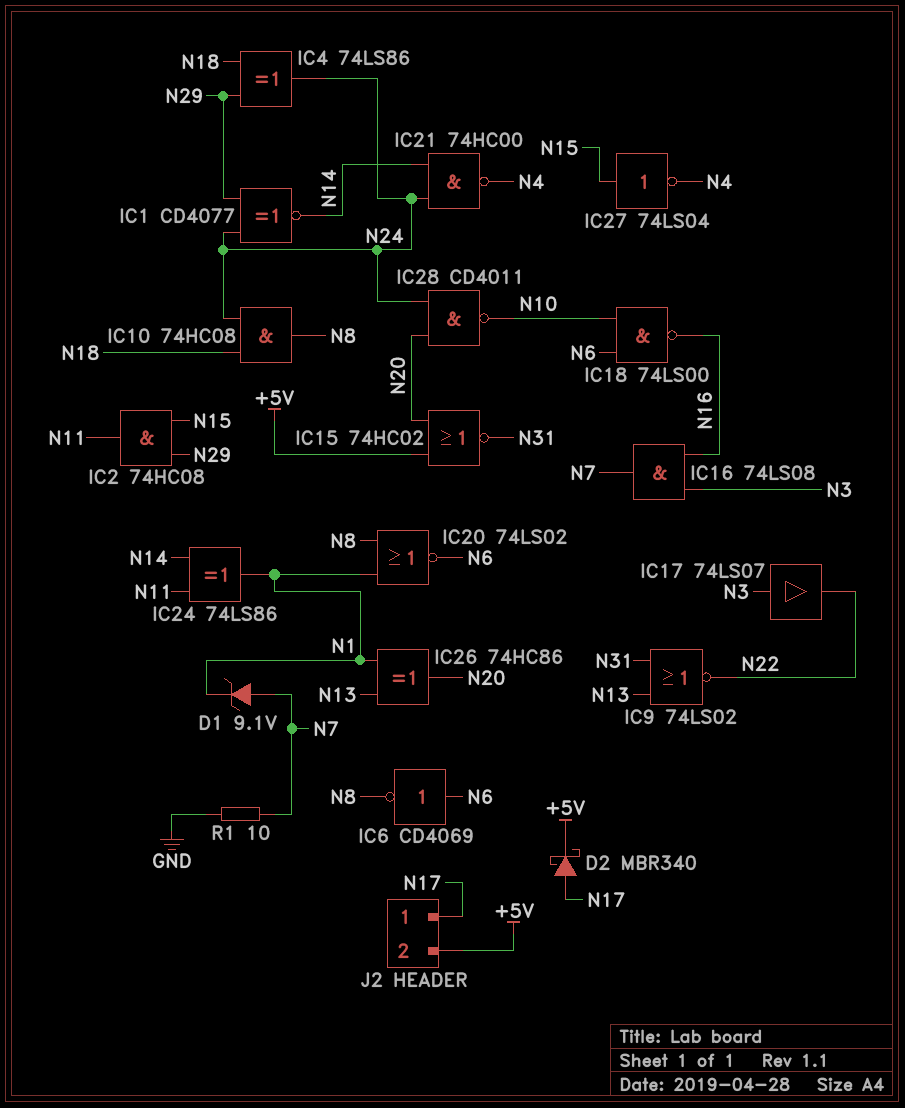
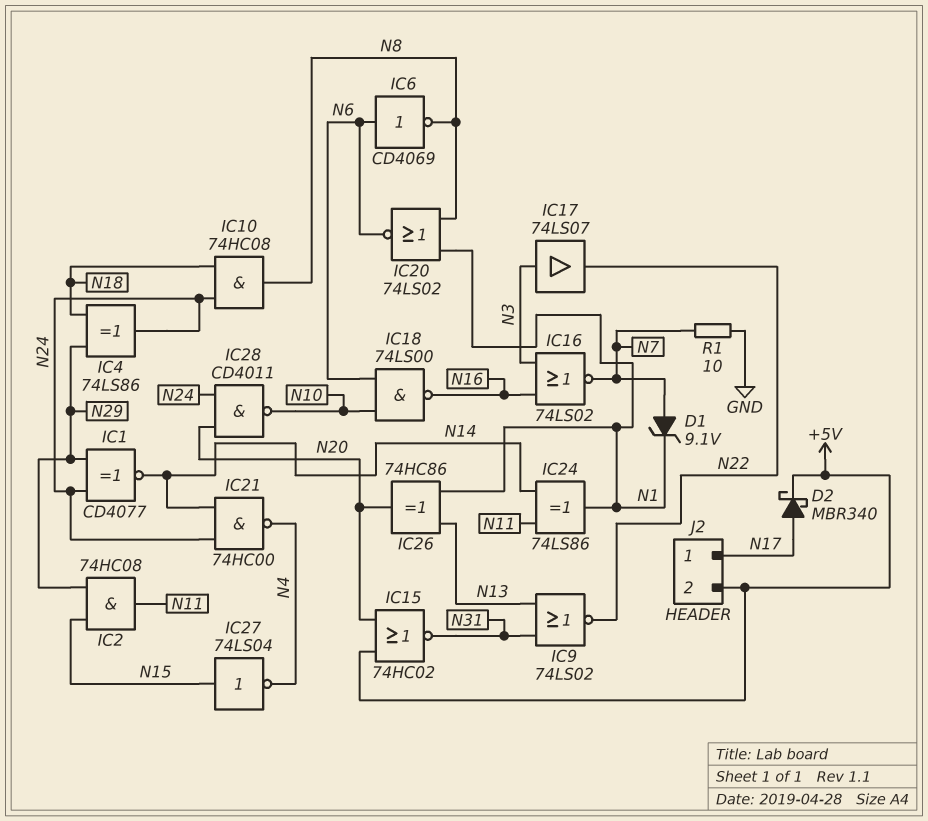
IC16: AND 74LS08 (in N3, in N16, out N7) -> NOR 74LS02 (in N3, in N16, out N7)

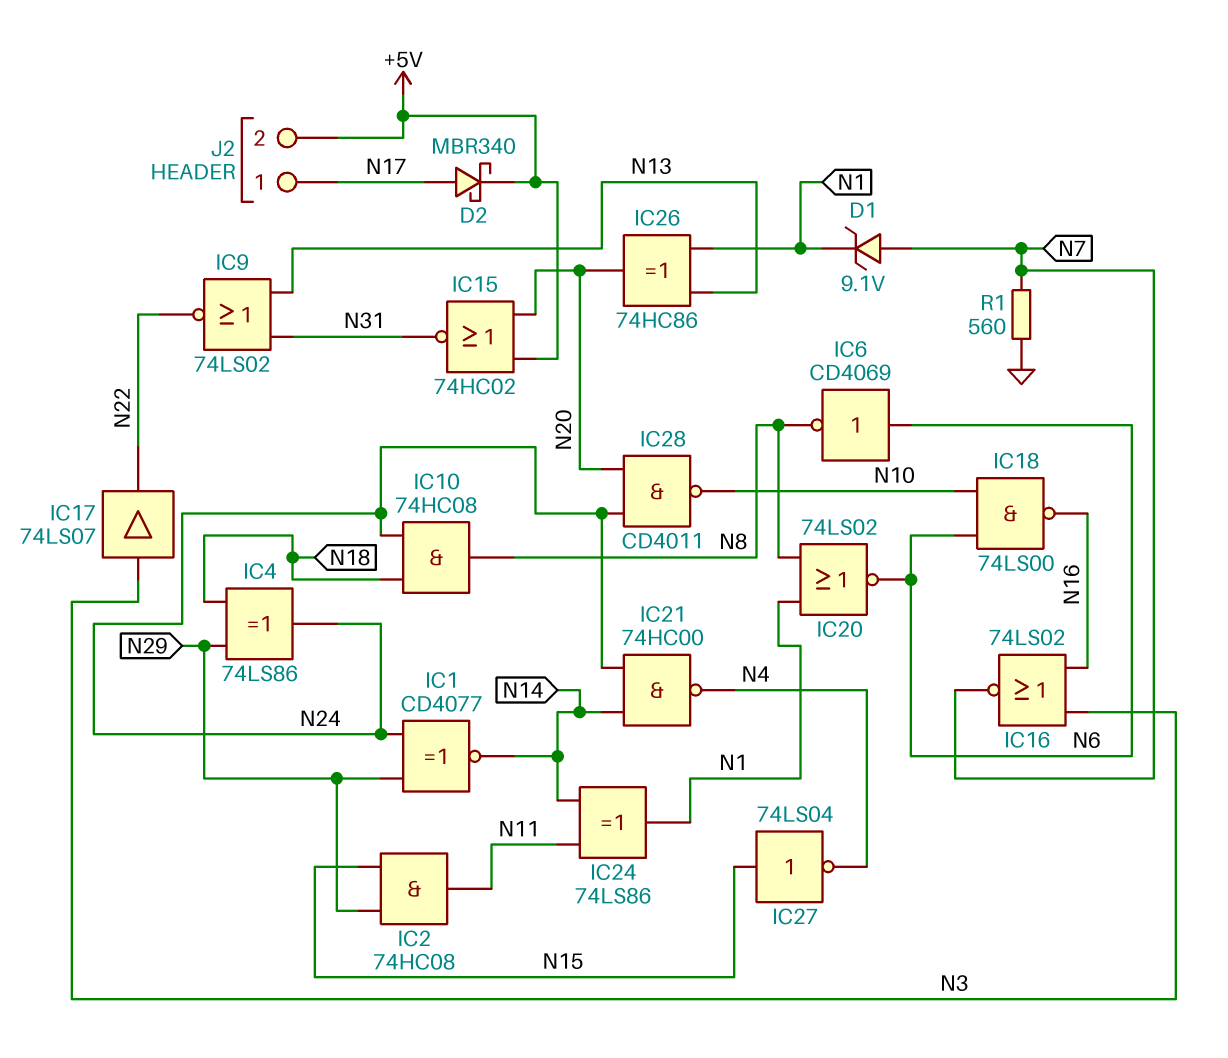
R1: 10 (GND, N7) -> 560 (GND, N7)

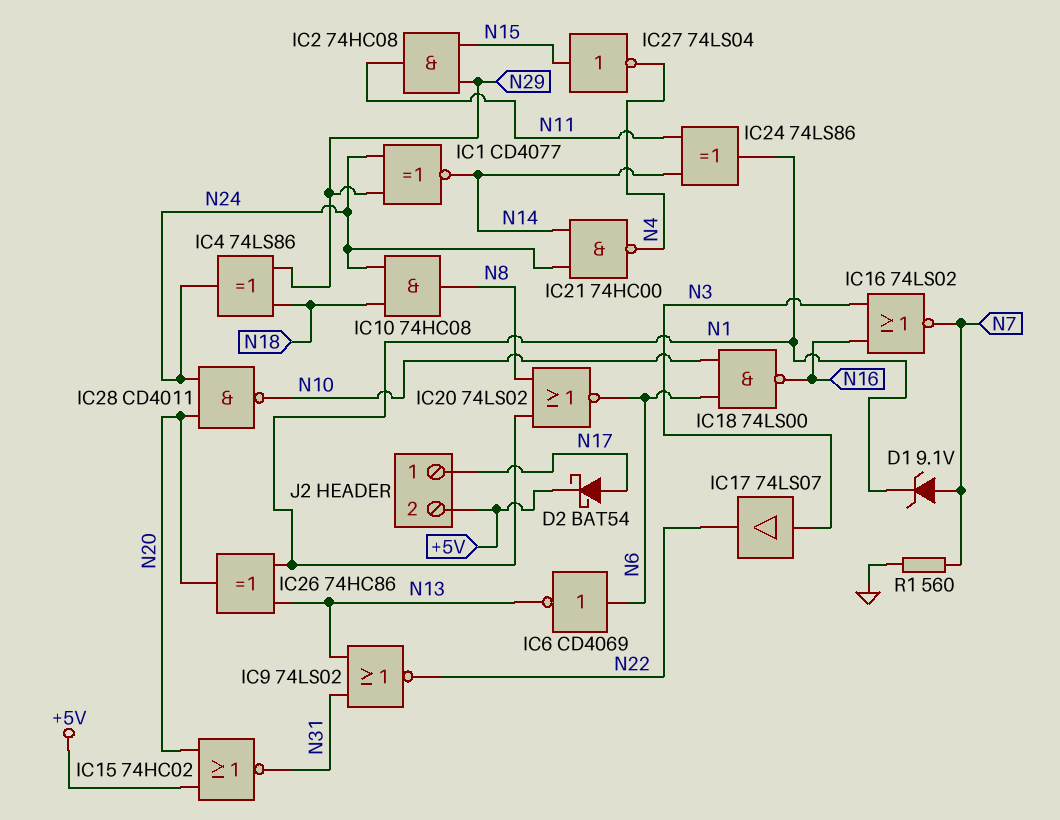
D2: schottky MBR340 (A N17, K +5V) -> schottky BAT54 (A N17, K +5V)
IC6: NOT CD4069 (in N6, out N8) -> NOT CD4069 (in N6, out N13)

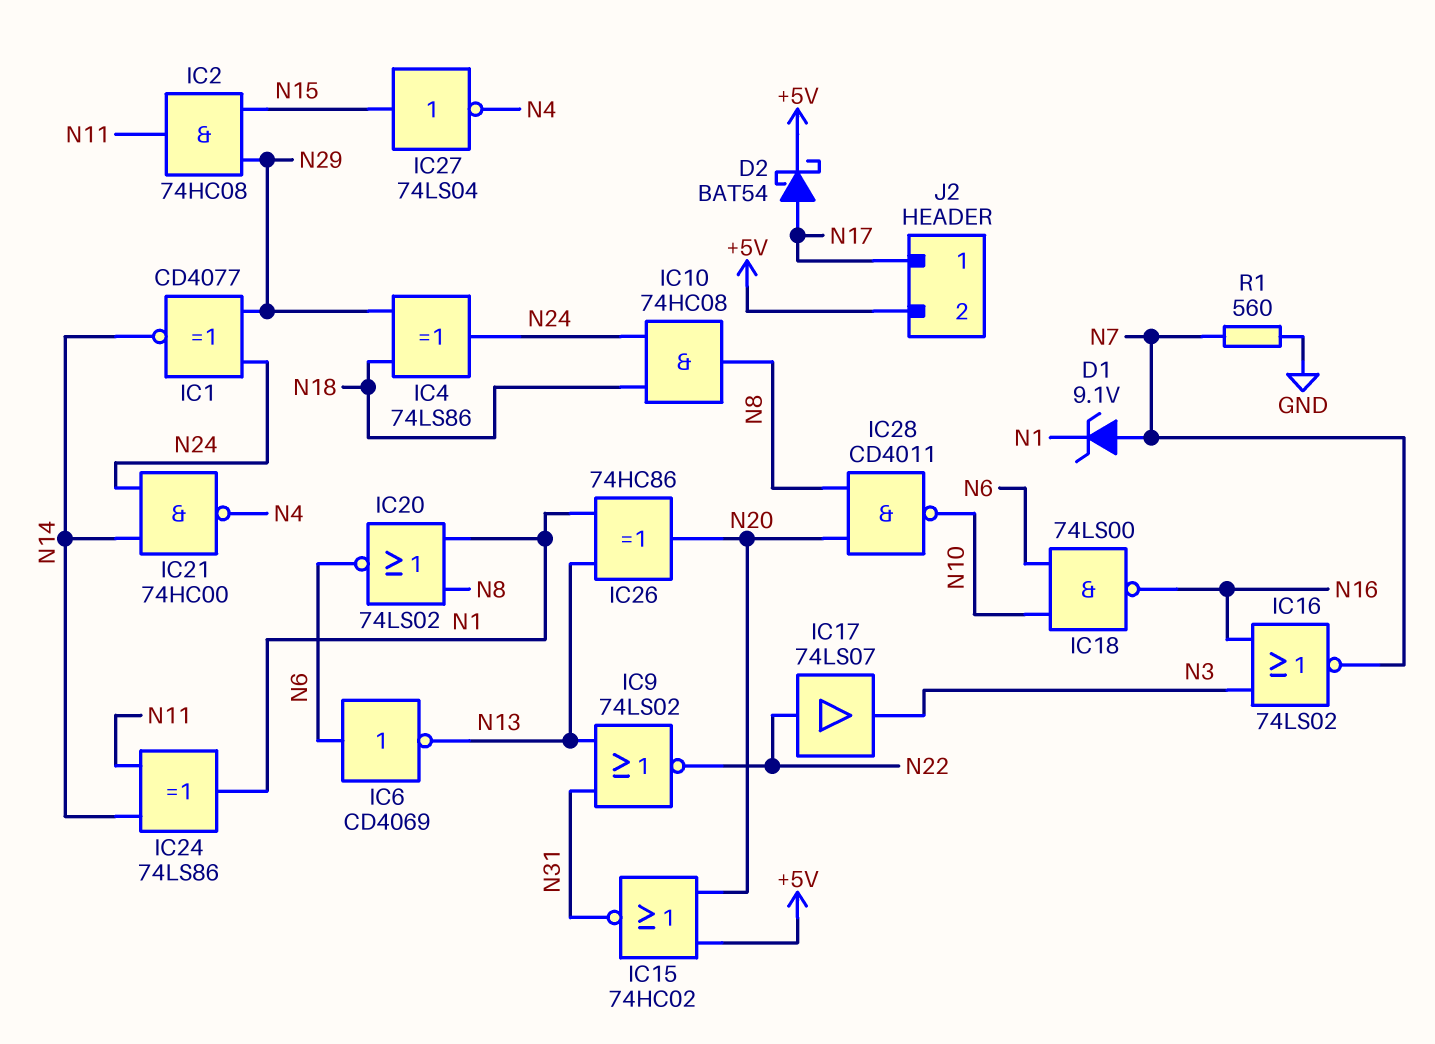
IC17: buffer 74LS07 (in N3, out N22) -> buffer 74LS07 (in N22, out N3)
IC28: NAND CD4011 (in N20, in N24, out N10) -> NAND CD4011 (in N8, in N20, out N10)

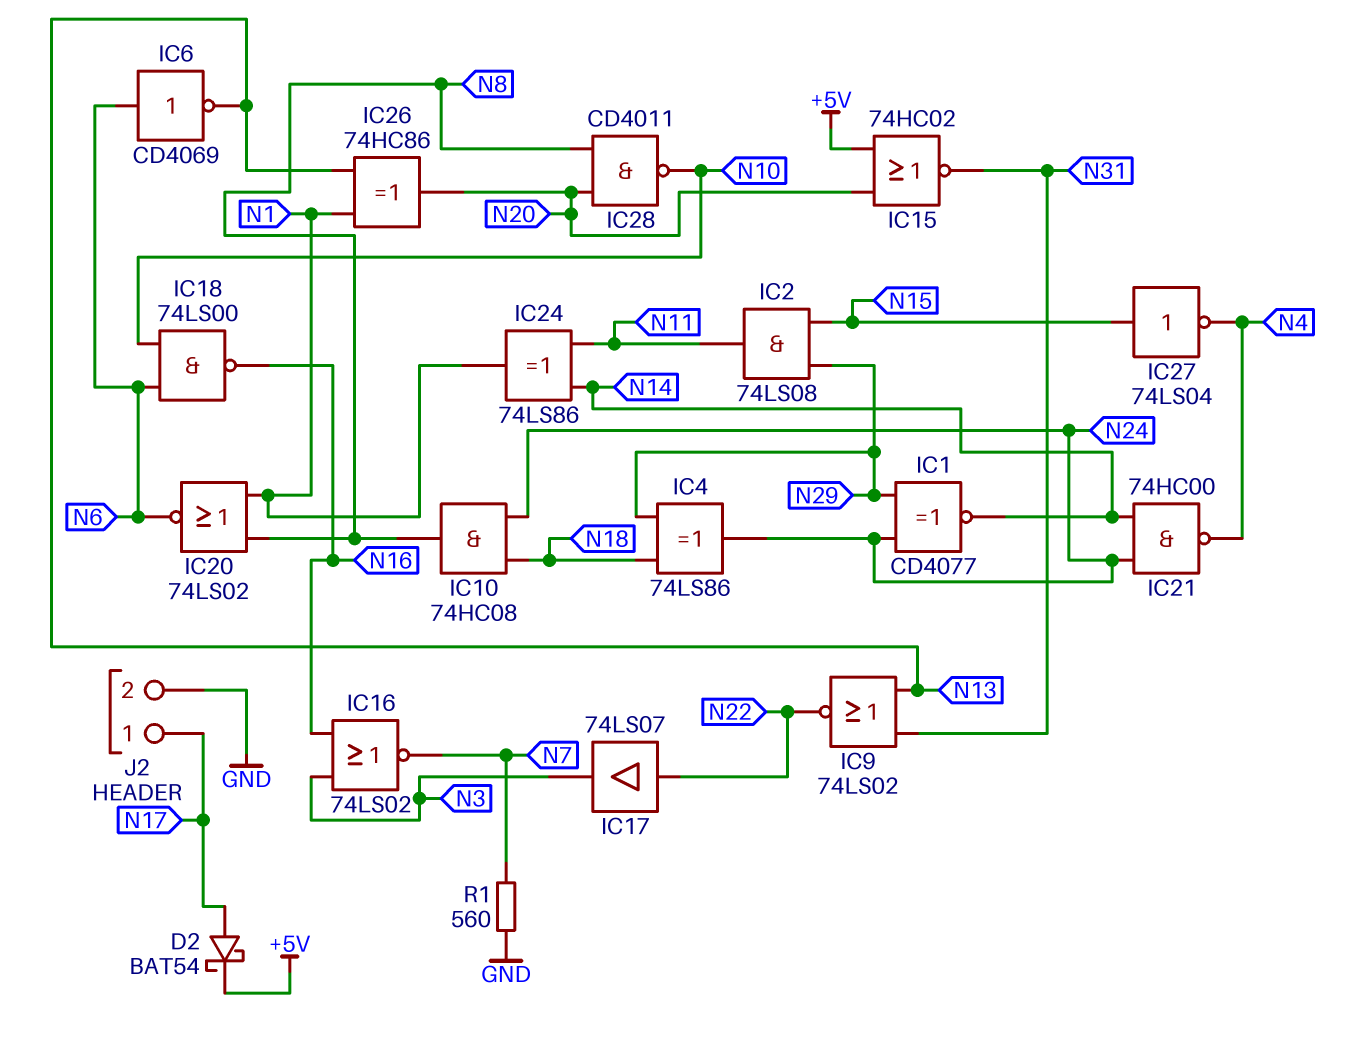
D1: zener 9.1V (A N7, K N1) -> none
IC2: AND 74HC08 (in N15, in N29, out N11) -> AND 74LS08 (in N15, in N29, out N11)
J2 pin 2: +5V -> GND

